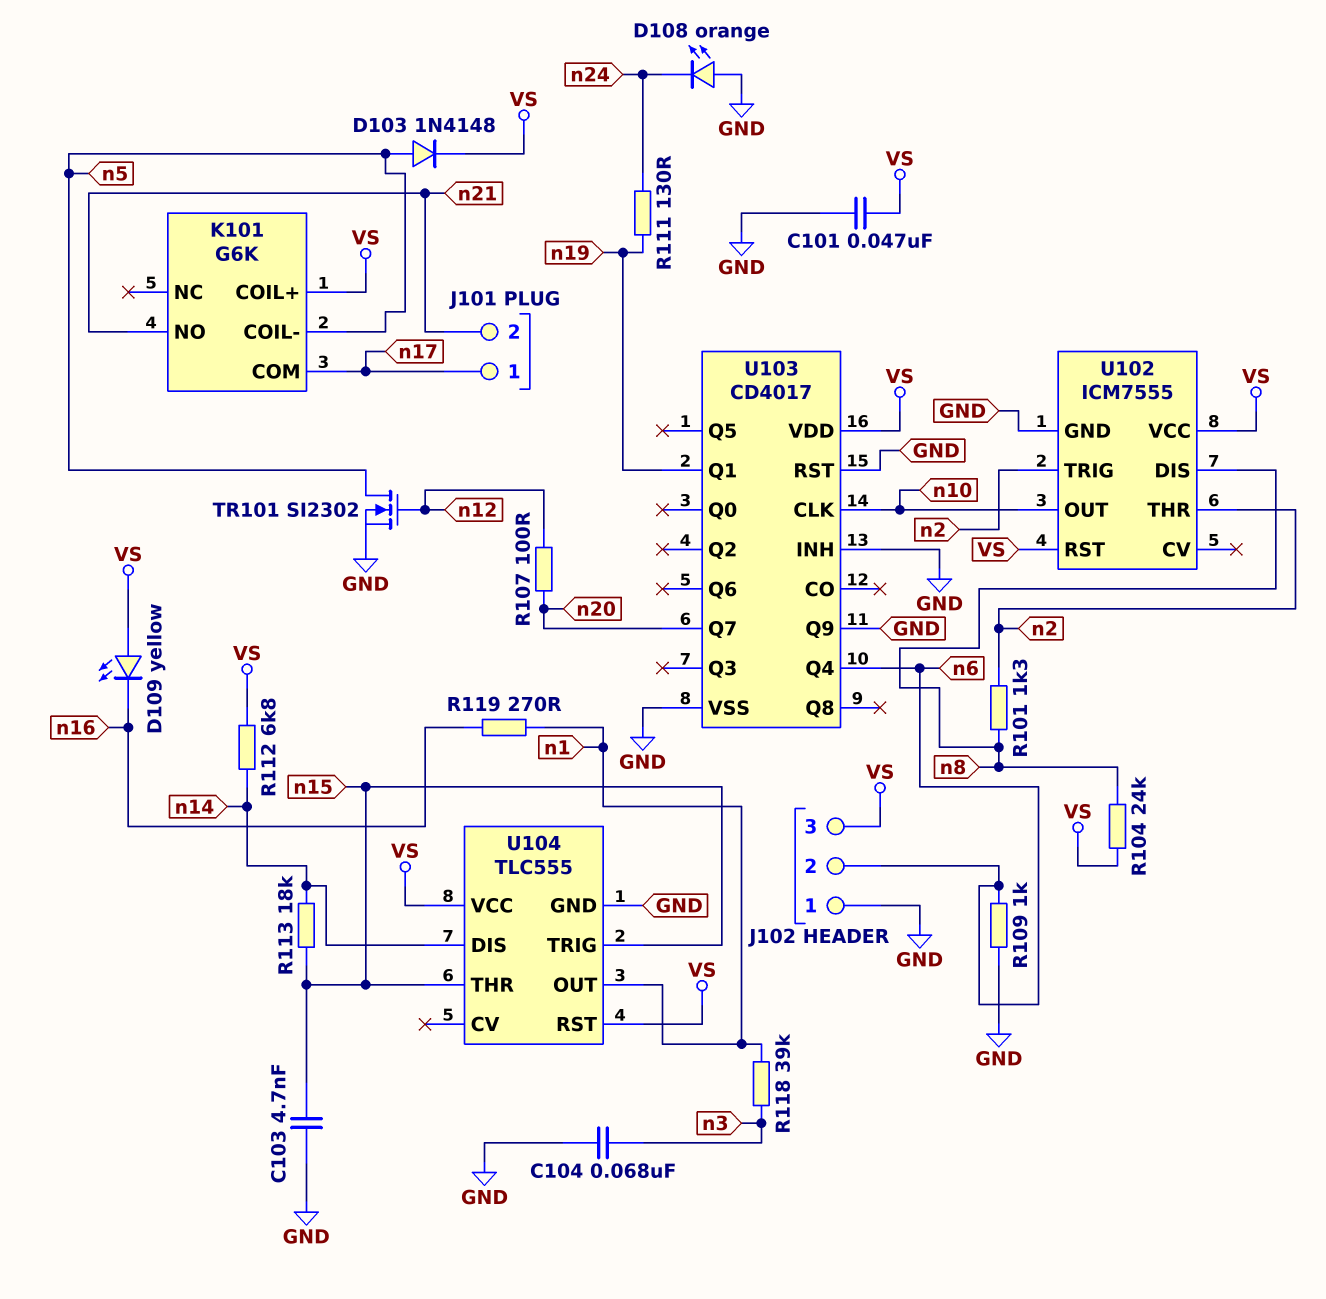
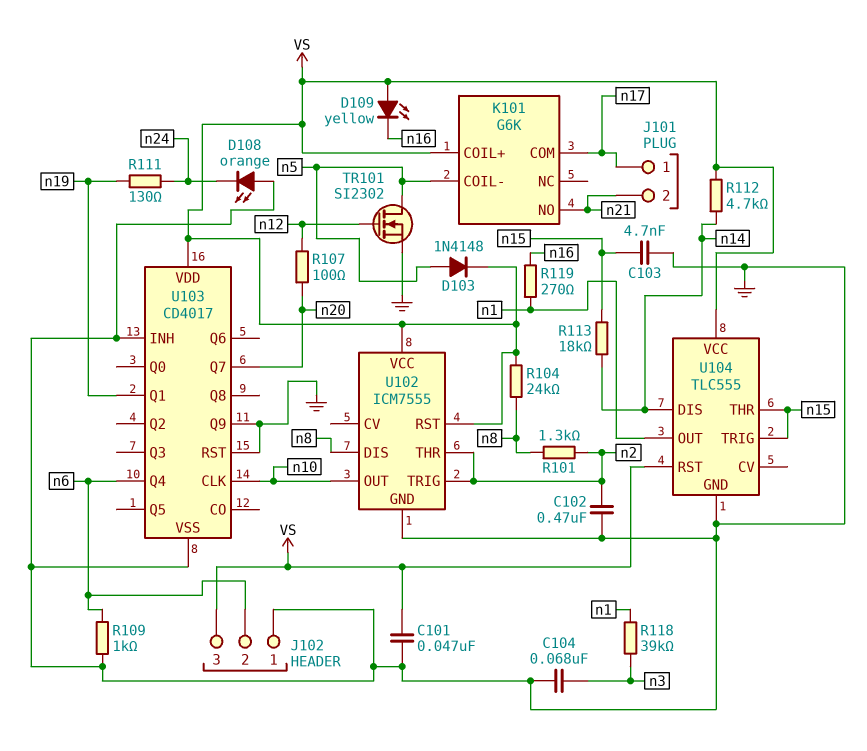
C102: none -> 470nF (GND, n2)
R112: 6.8k (VS, n14) -> 4.7k (VS, n14)

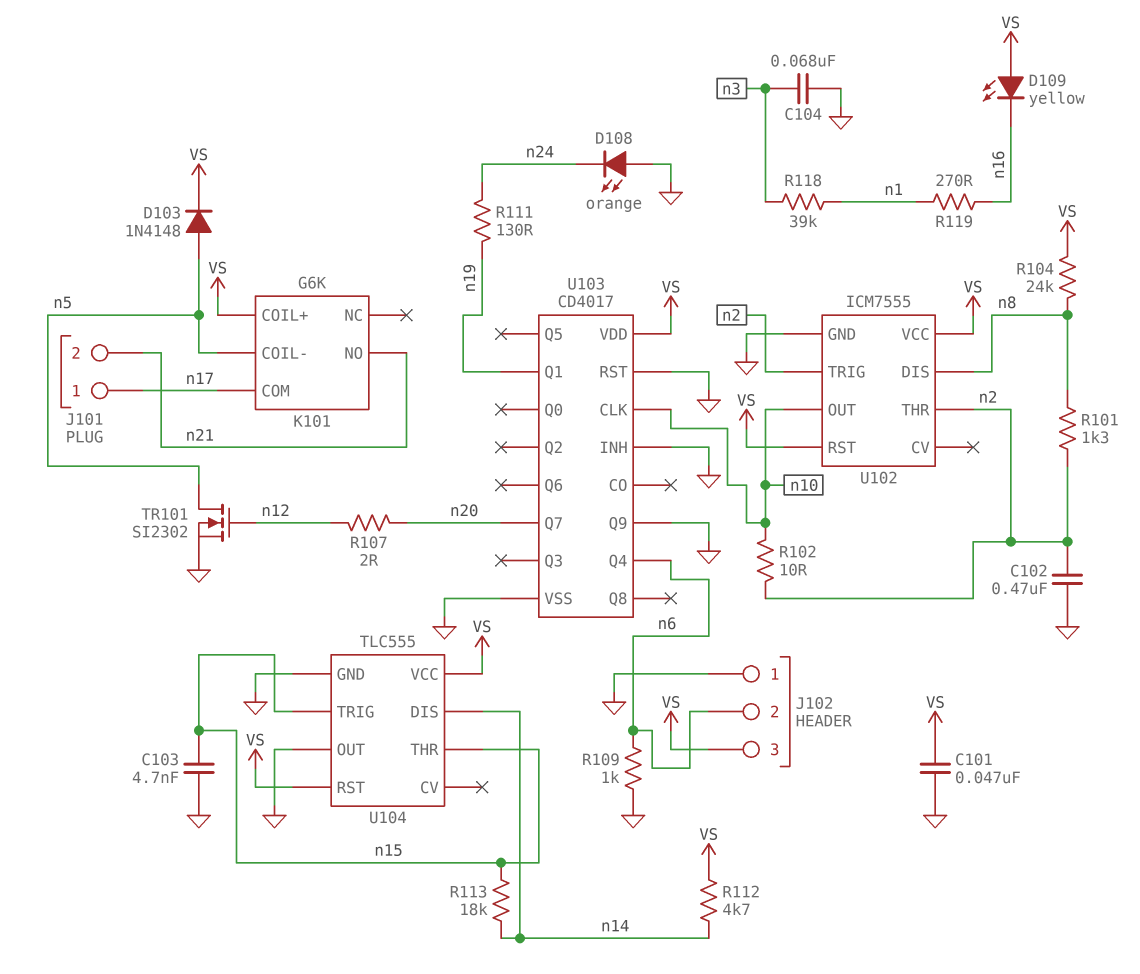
R102: none -> 10 (n2, n10)
R107: 100 (n12, n20) -> 2 (n12, n20)
U104 pin OUT: n1 -> GND

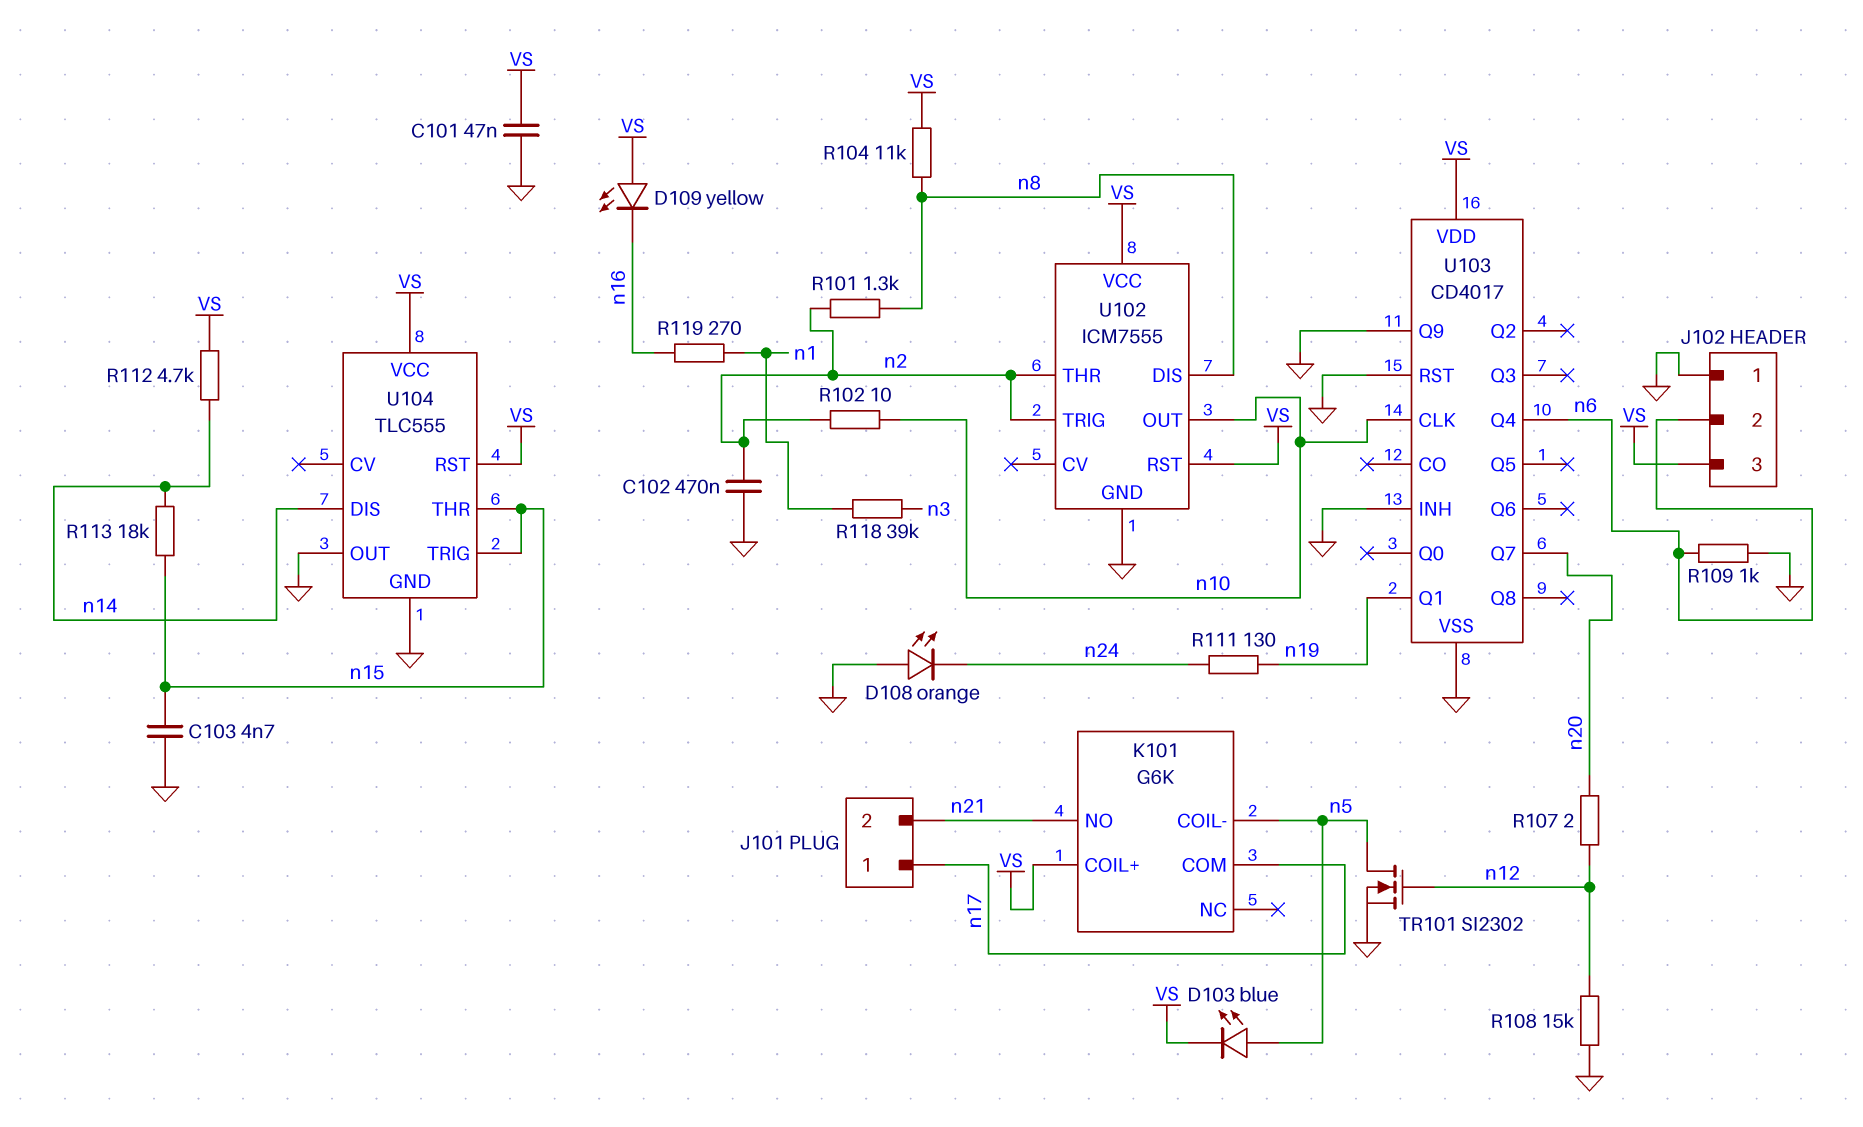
C104: 68nF (GND, n3) -> none
D103: diode 1N4148 (A n5, K VS) -> LED blue (A n5, K VS)
R104: 24k (VS, n8) -> 11k (VS, n8)
R108: none -> 15k (GND, n12)

